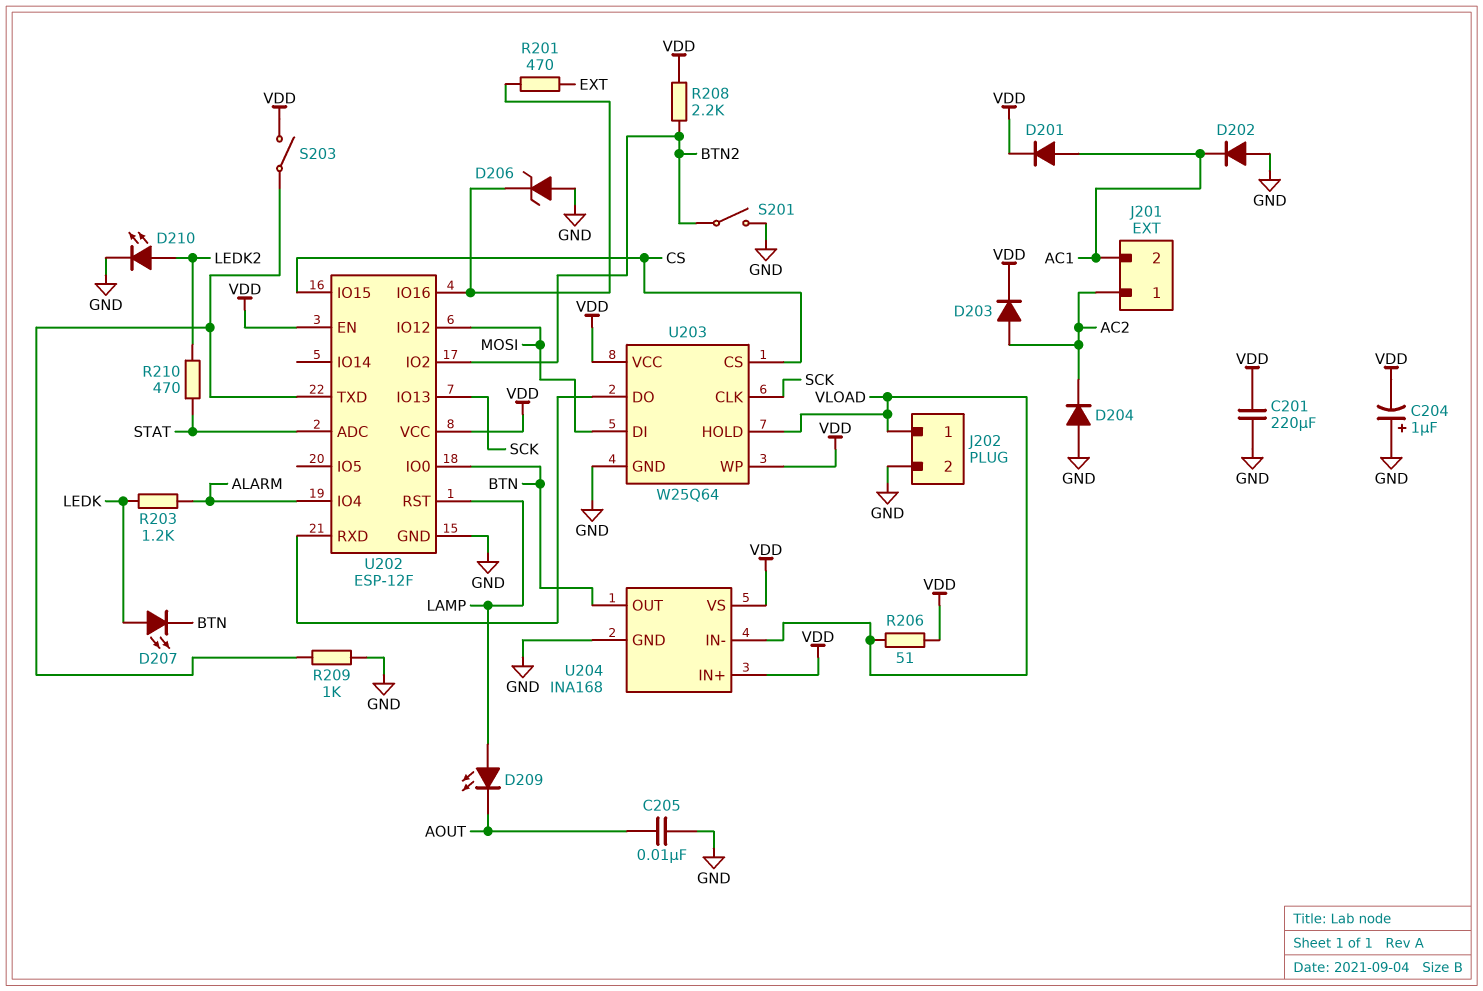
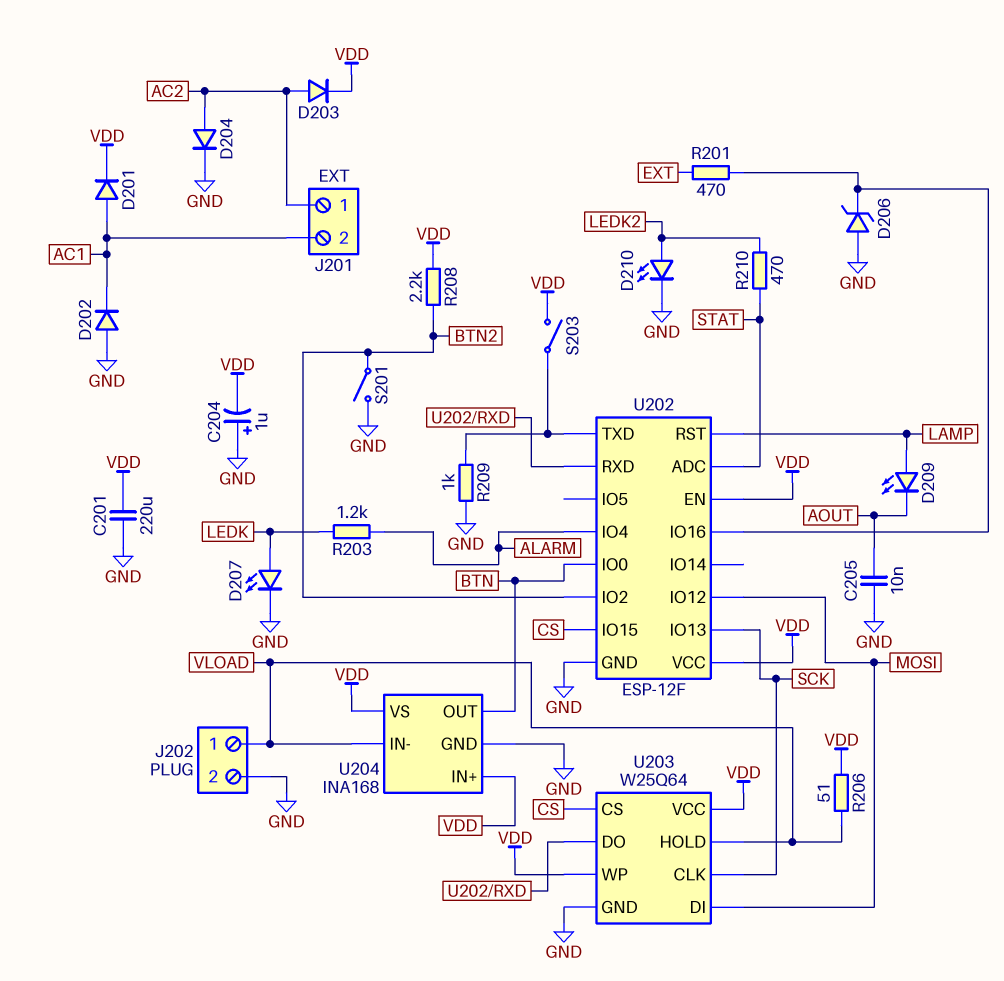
D204: diode (A GND, K AC2) -> diode (A AC2, K GND)
D207: LED (A LEDK, K BTN) -> LED (A LEDK, K GND)

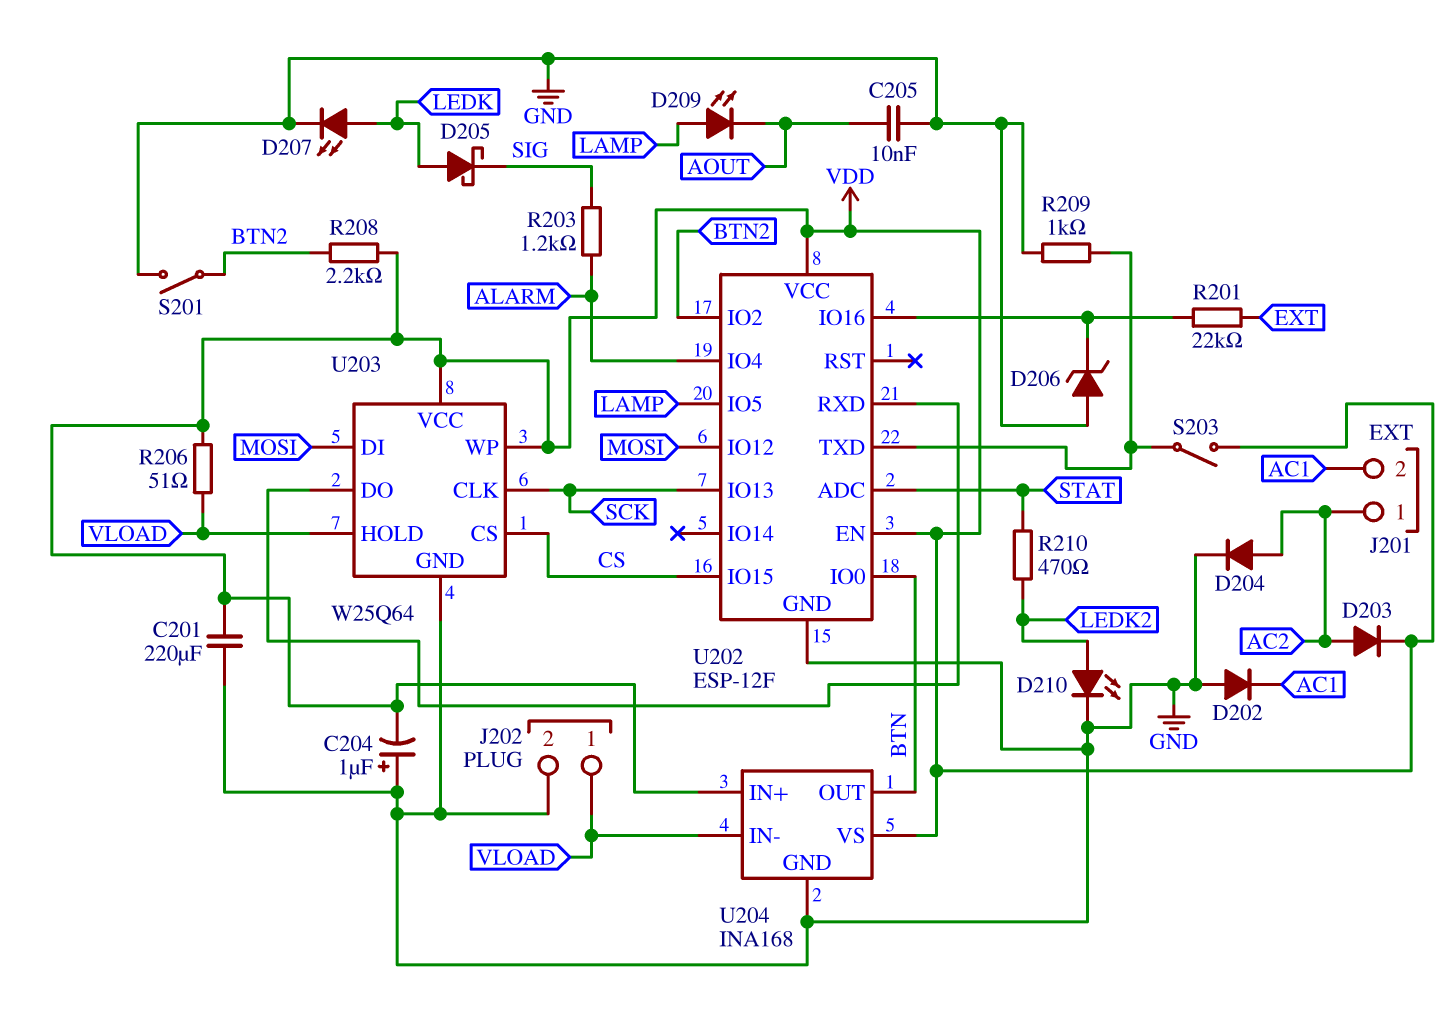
D201: diode (A AC1, K VDD) -> none
D205: none -> schottky (A LEDK, K SIG)
R201: 470 (EXT, U202/IO16) -> 22k (EXT, U202/IO16)
R203: 1.2k (ALARM, LEDK) -> 1.2k (ALARM, SIG)
U202 pin IO5: none -> LAMP
U202 pin RST: LAMP -> none

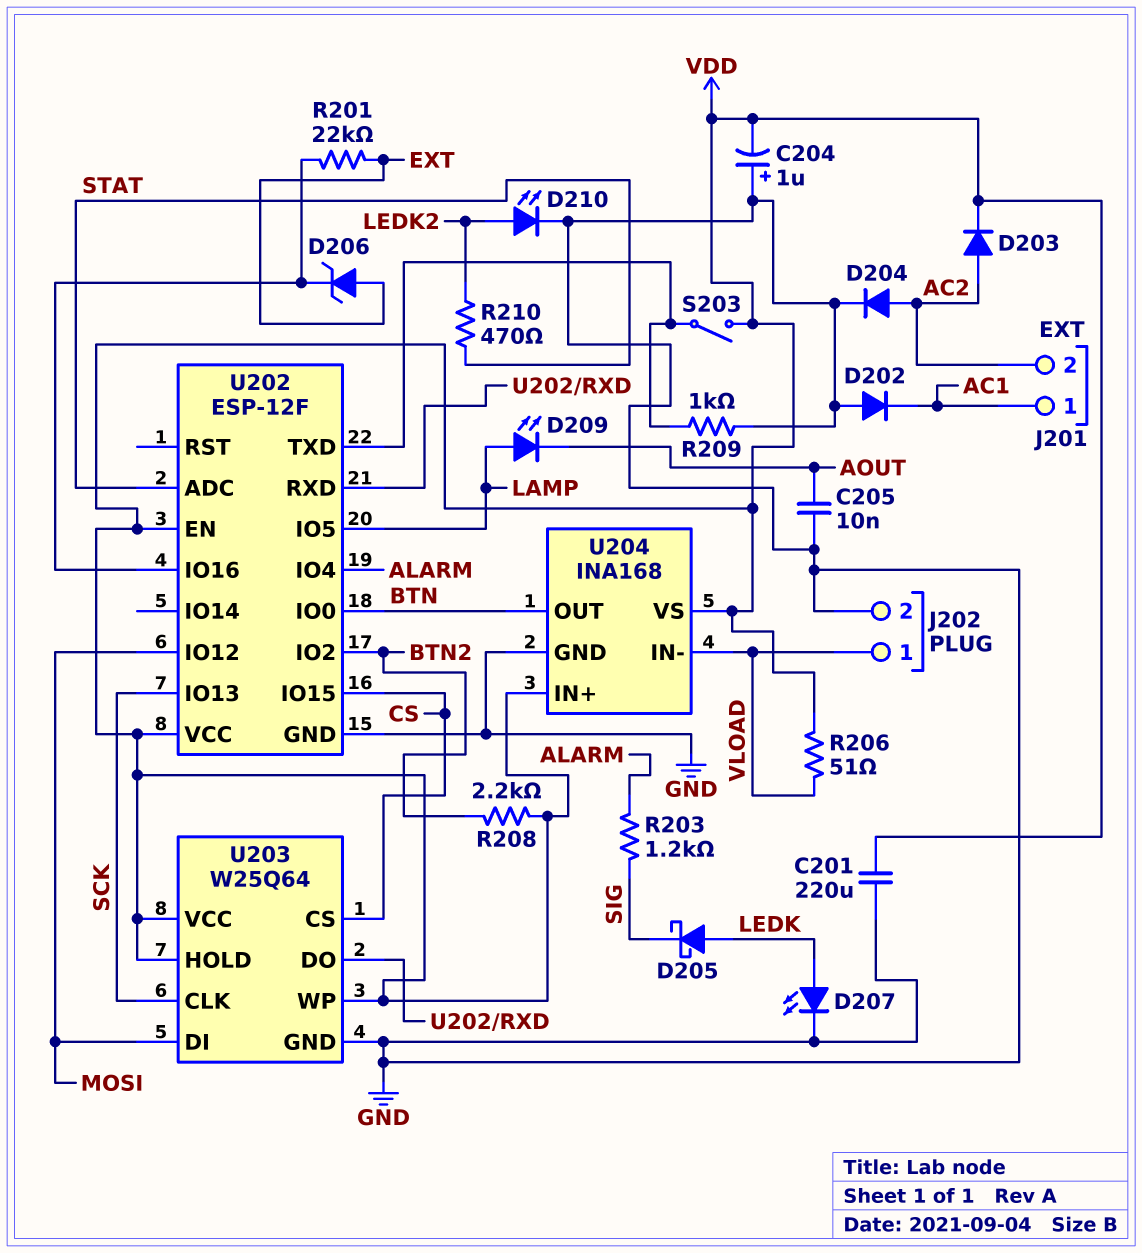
D206: zener (A GND, K U202/IO16) -> zener (A EXT, K U202/IO16)
J201 pin 1: AC2 -> AC1
J201 pin 2: AC1 -> AC2
S201: switch (BTN2, GND) -> none
U203 pin HOLD: VLOAD -> VDD

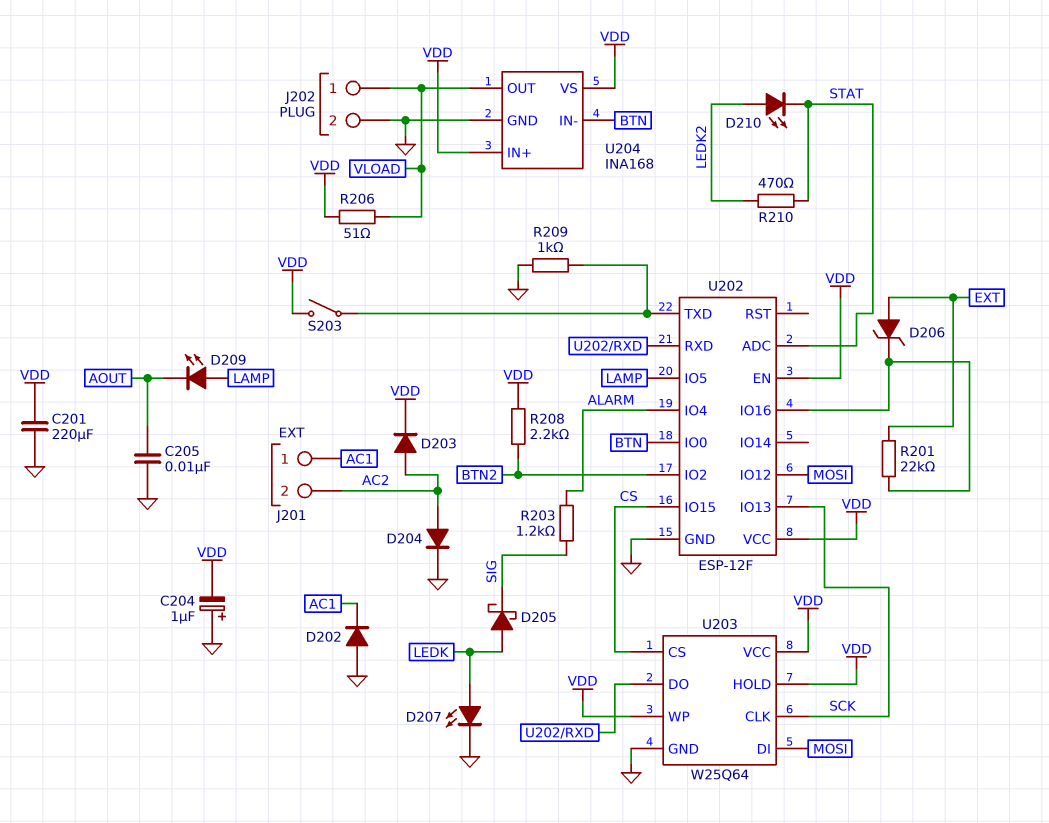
D210: LED (A LEDK2, K GND) -> LED (A LEDK2, K STAT)
U204 pin IN-: VLOAD -> BTN
U204 pin OUT: BTN -> VLOAD

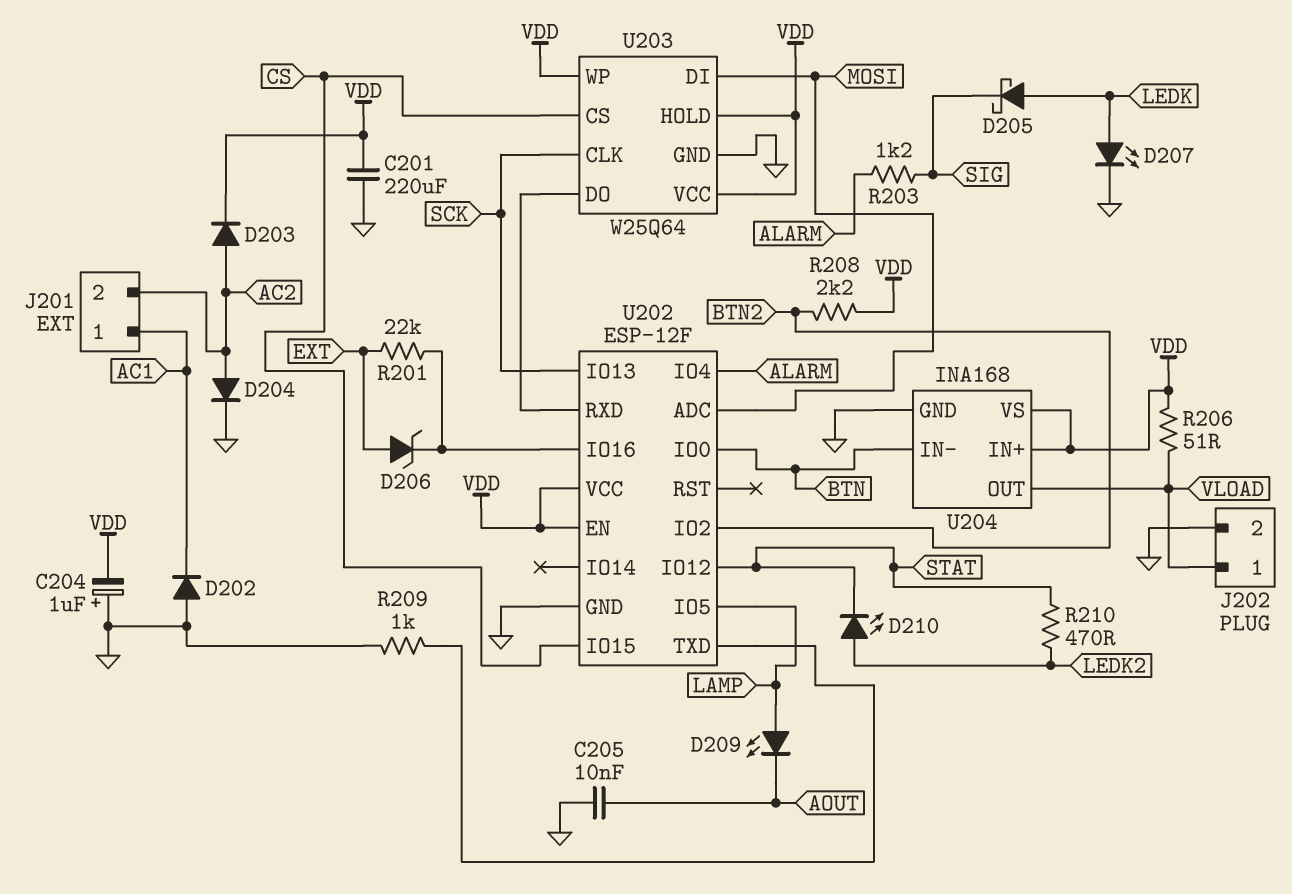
S203: switch (U202/TXD, VDD) -> none
U202 pin ADC: STAT -> MOSI
U202 pin IO12: MOSI -> STAT

